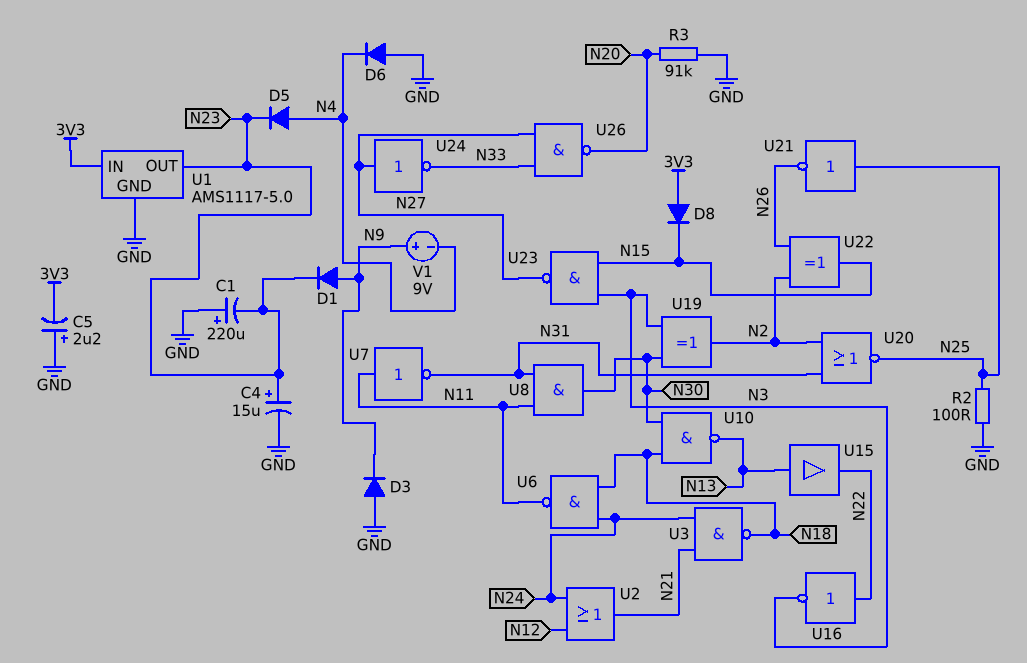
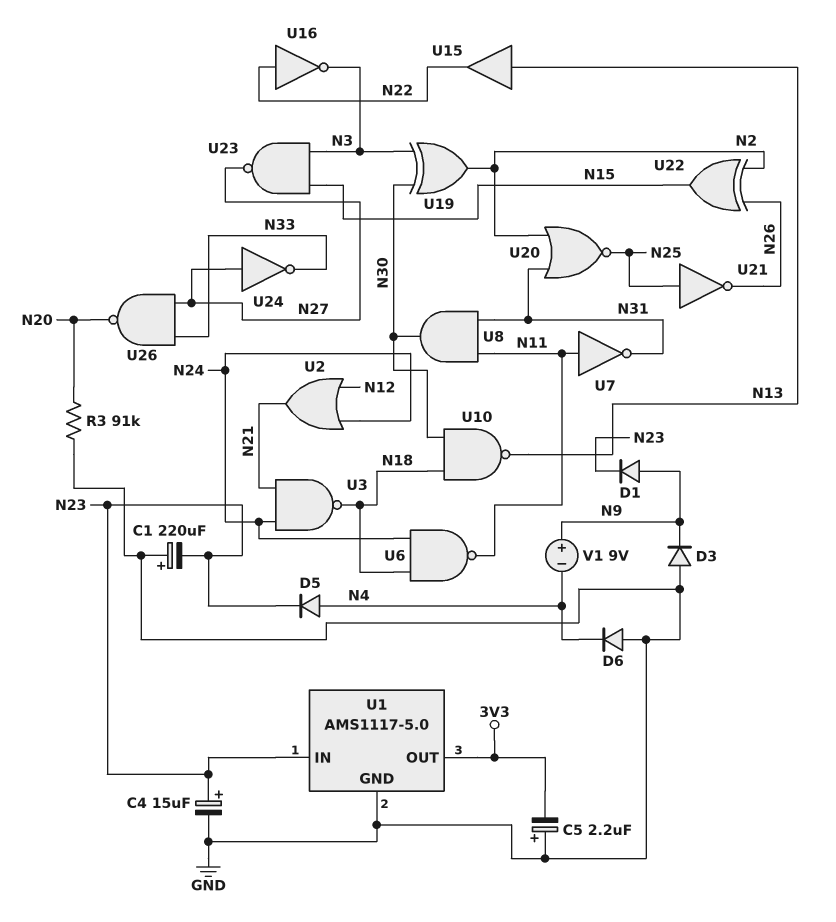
D8: diode (A 3V3, K N15) -> none
R2: 100 (GND, N25) -> none
U1 pin IN: 3V3 -> N23
U1 pin OUT: N23 -> 3V3

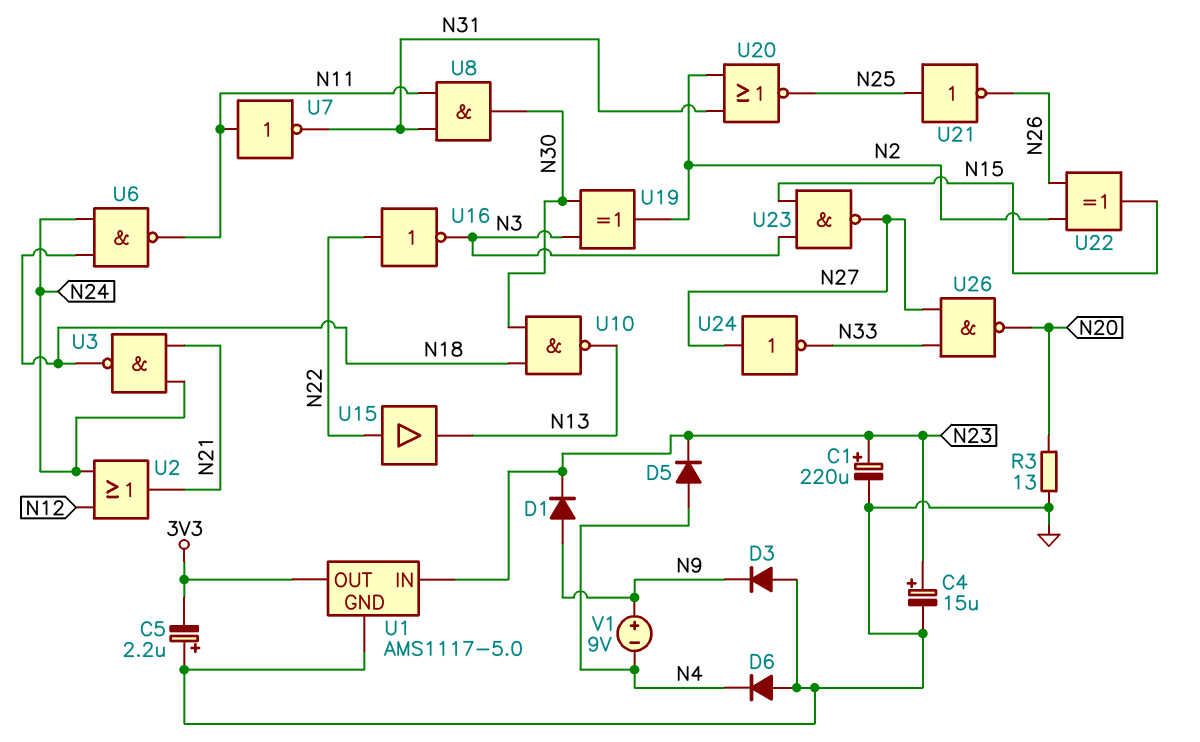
C1: 220uF (plus GND, minus N23) -> 220uF (plus N23, minus GND)
R3: 91k (GND, N20) -> 13 (GND, N20)
U15: buffer (in N13, out N22) -> buffer (in N22, out N13)

